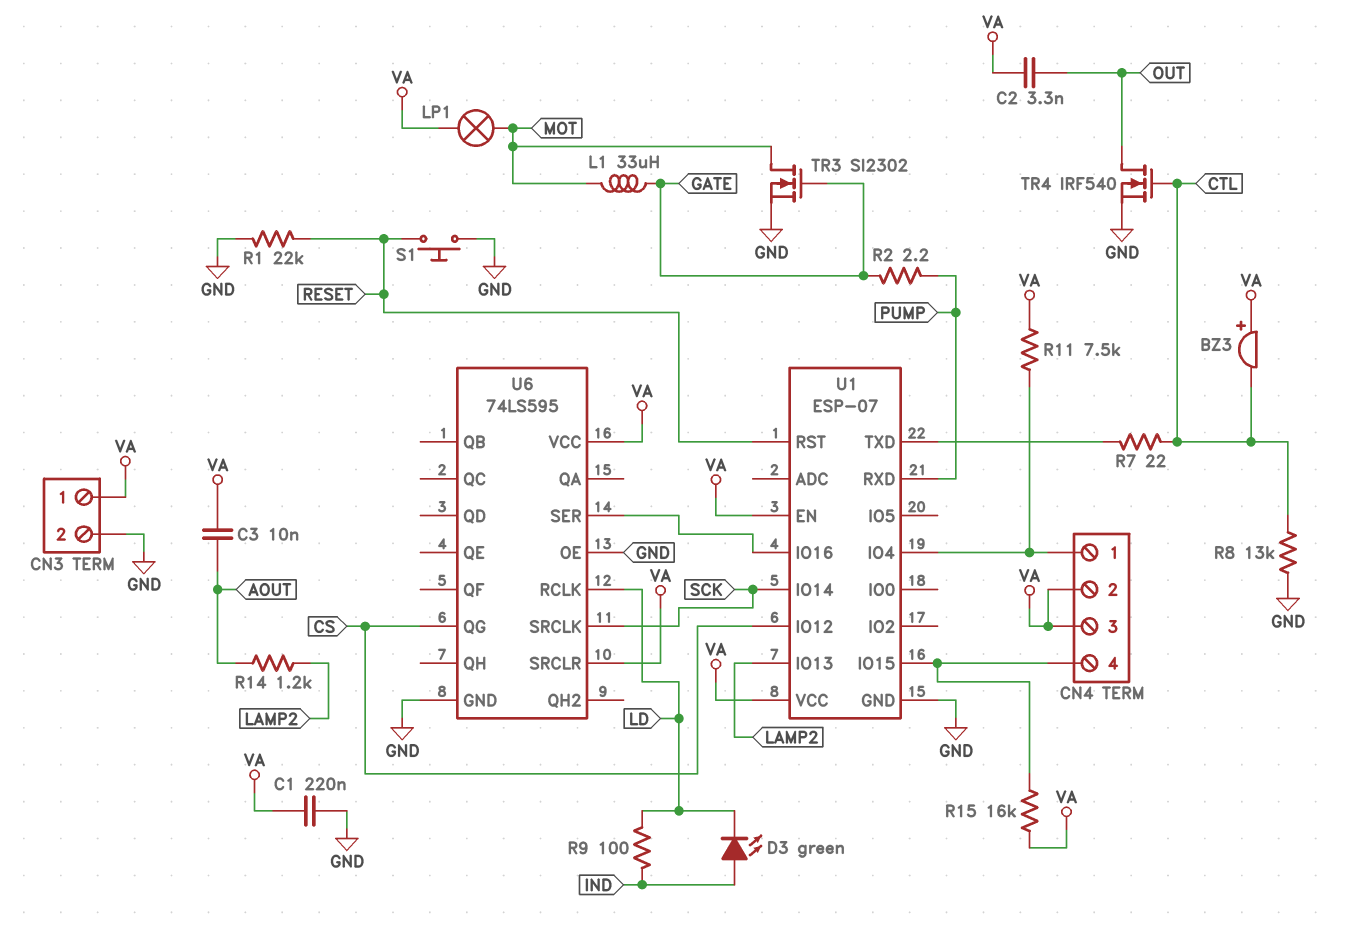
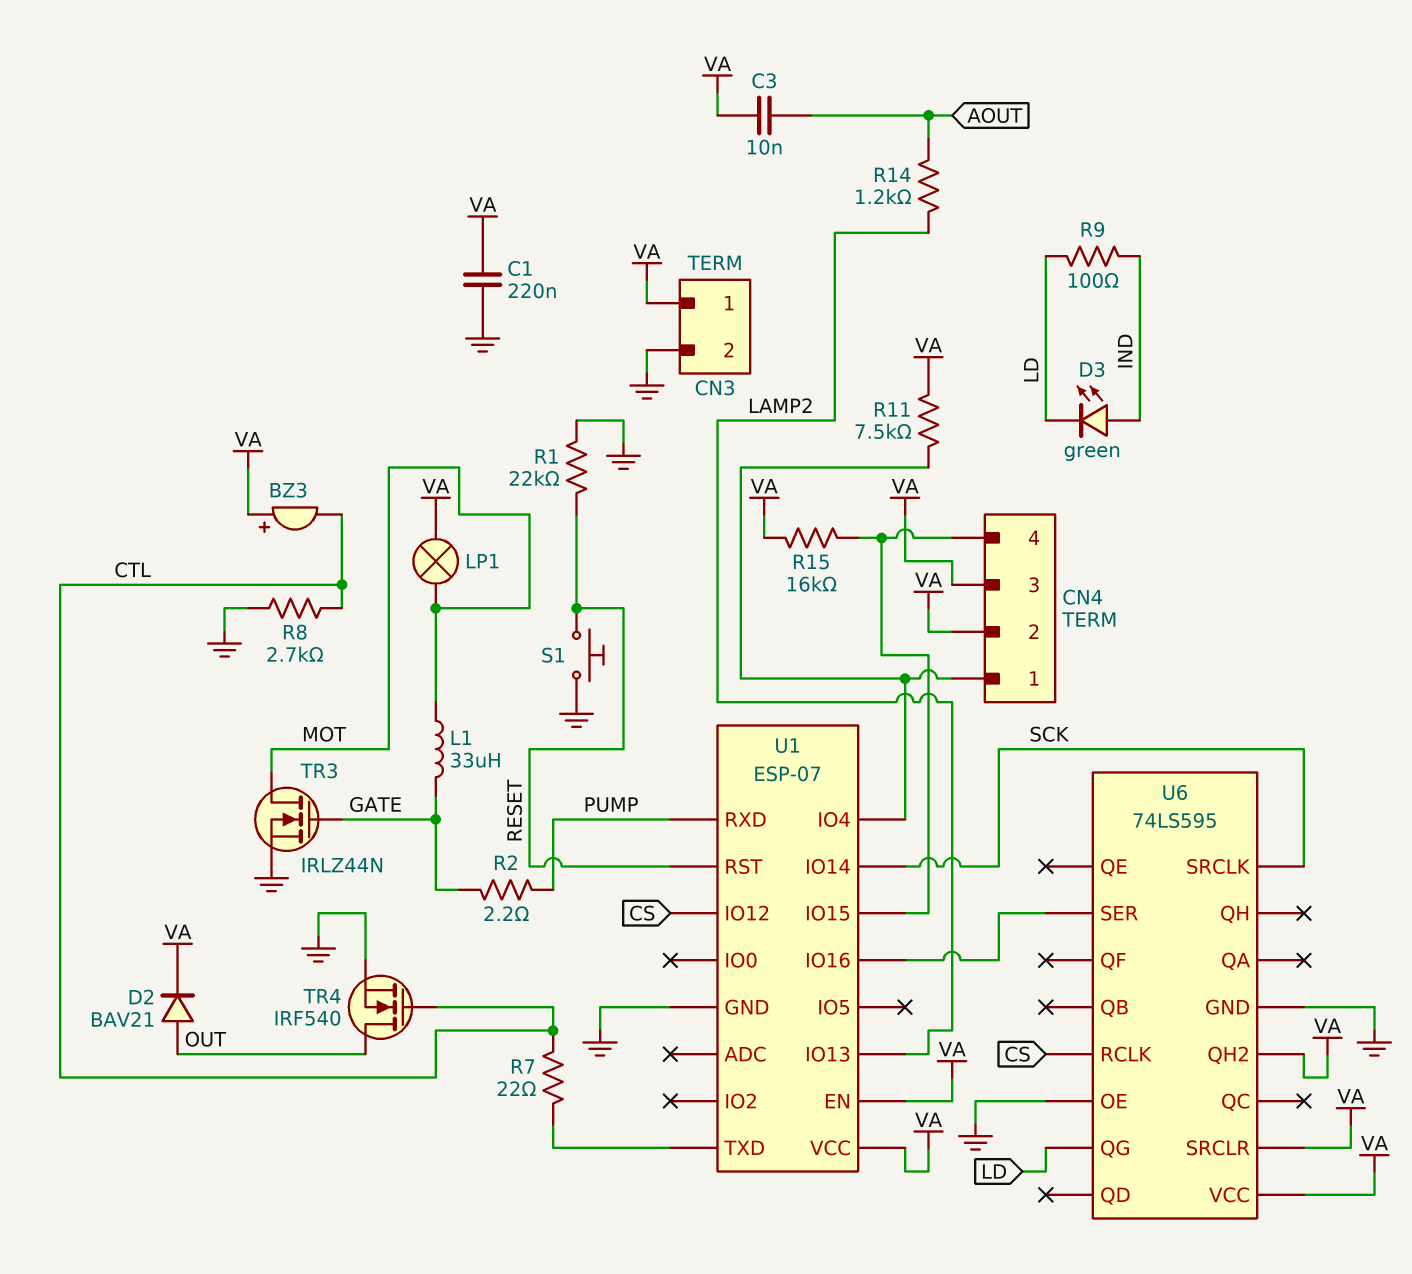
C2: 3.3nF (OUT, VA) -> none
D2: none -> diode BAV21 (A OUT, K VA)
R8: 13k (CTL, GND) -> 2.7k (CTL, GND)
TR3: NMOS SI2302 (G GATE, D MOT, S GND) -> NMOS IRLZ44N (G GATE, D MOT, S GND)
U6 pin QG: CS -> LD
U6 pin QH2: none -> VA
U6 pin RCLK: LD -> CS

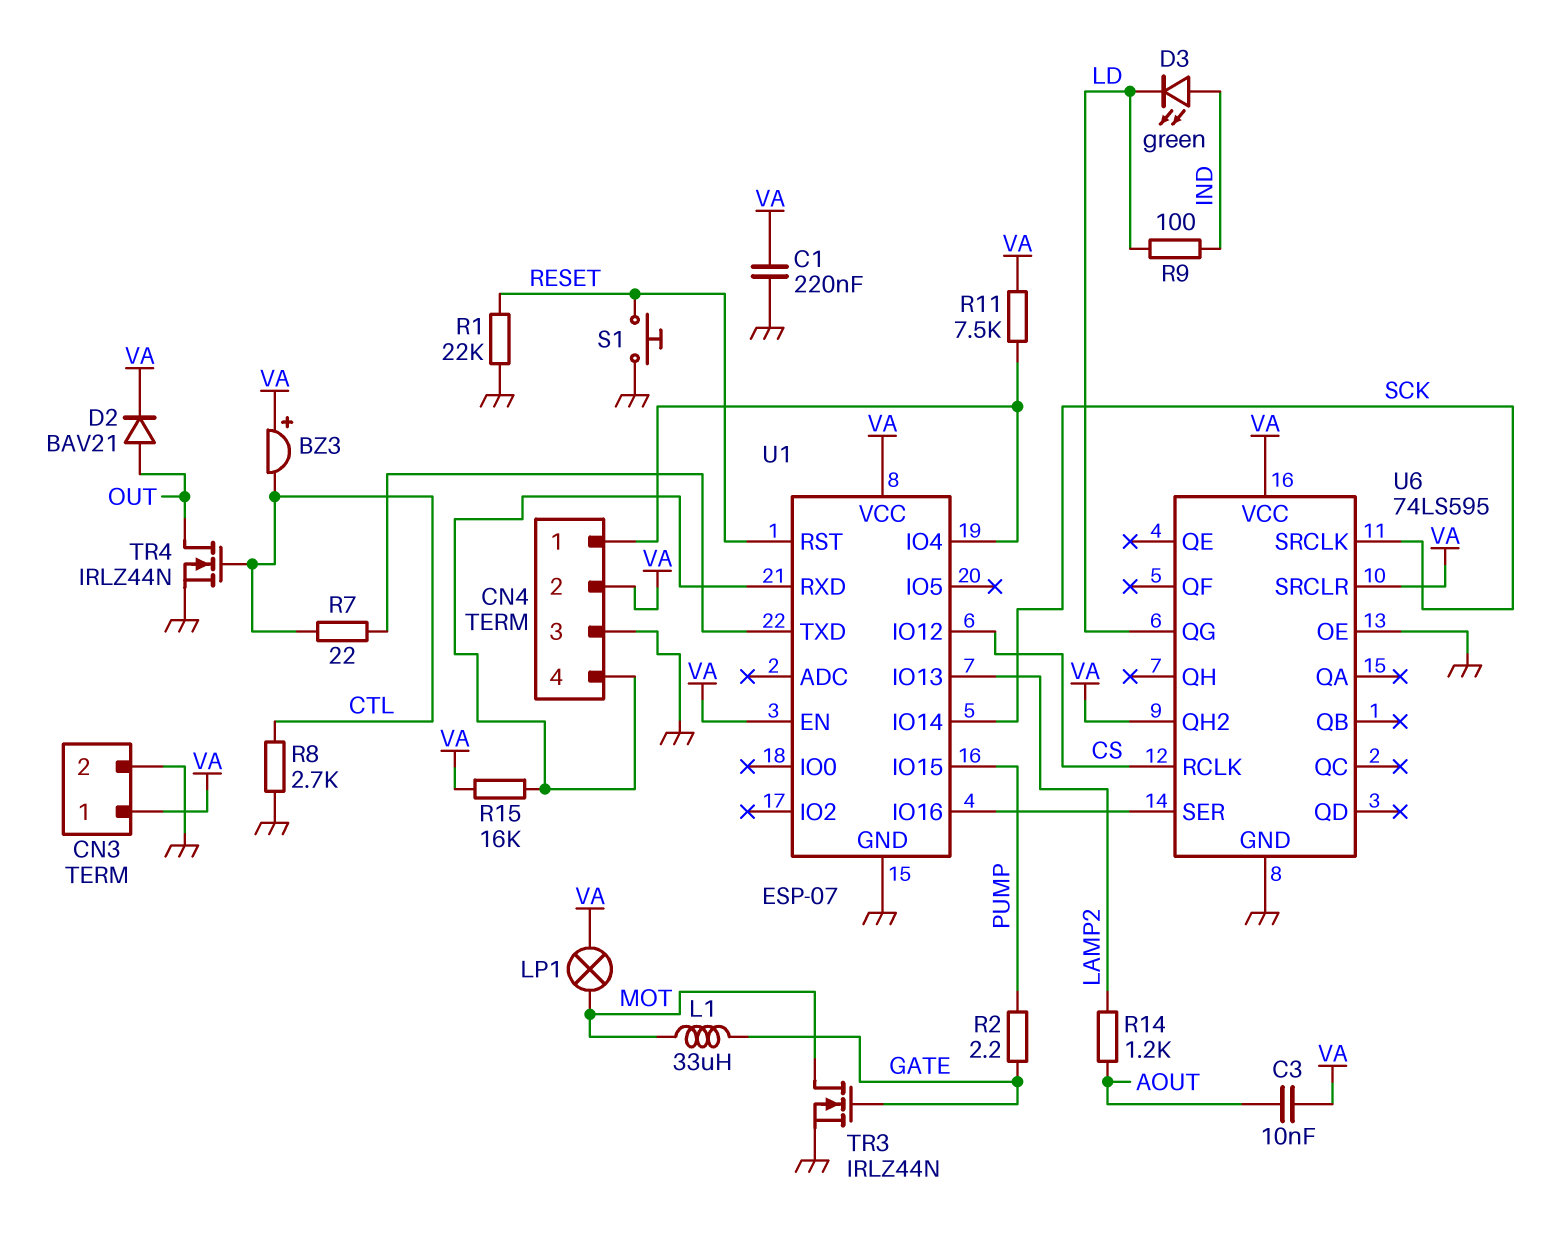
CN4 pin 3: VA -> GND
TR4: NMOS IRF540 (G CTL, D OUT, S GND) -> NMOS IRLZ44N (G CTL, D OUT, S GND)
U1 pin IO15: CN4/4 -> PUMP
U1 pin RXD: PUMP -> CN4/4

